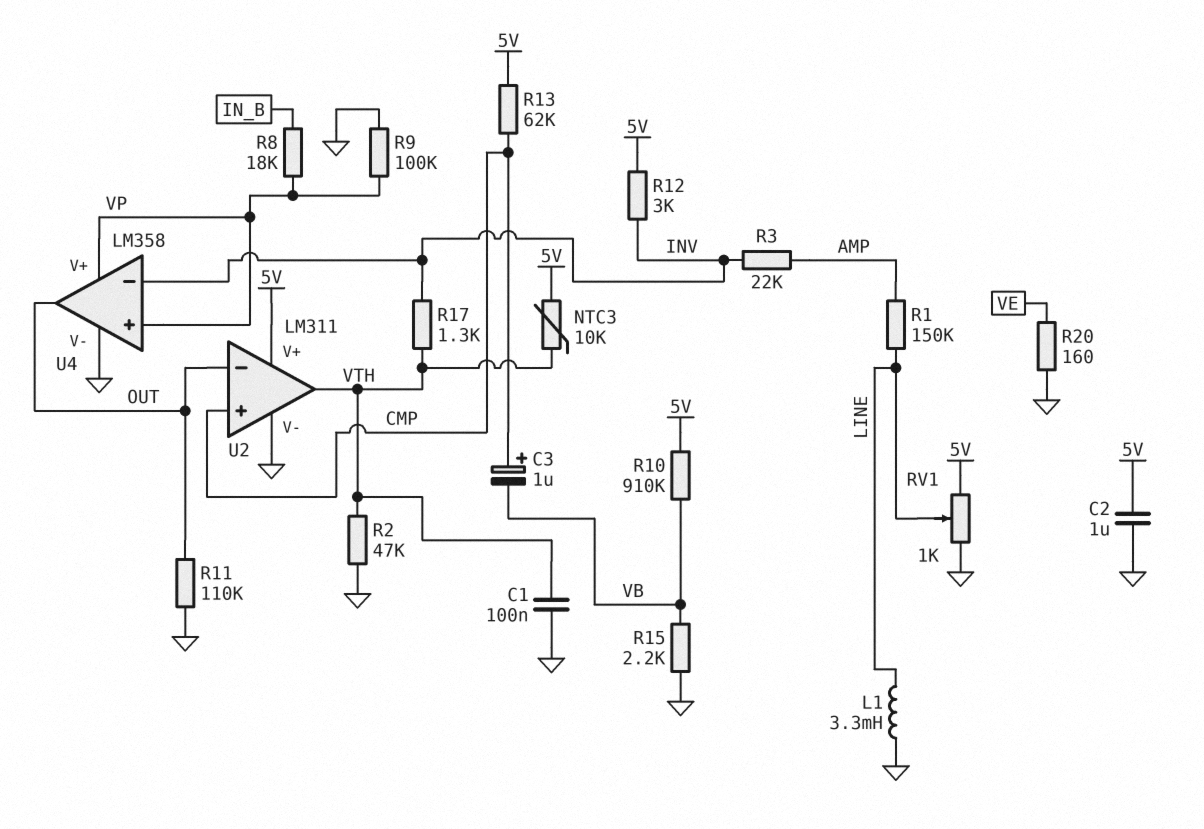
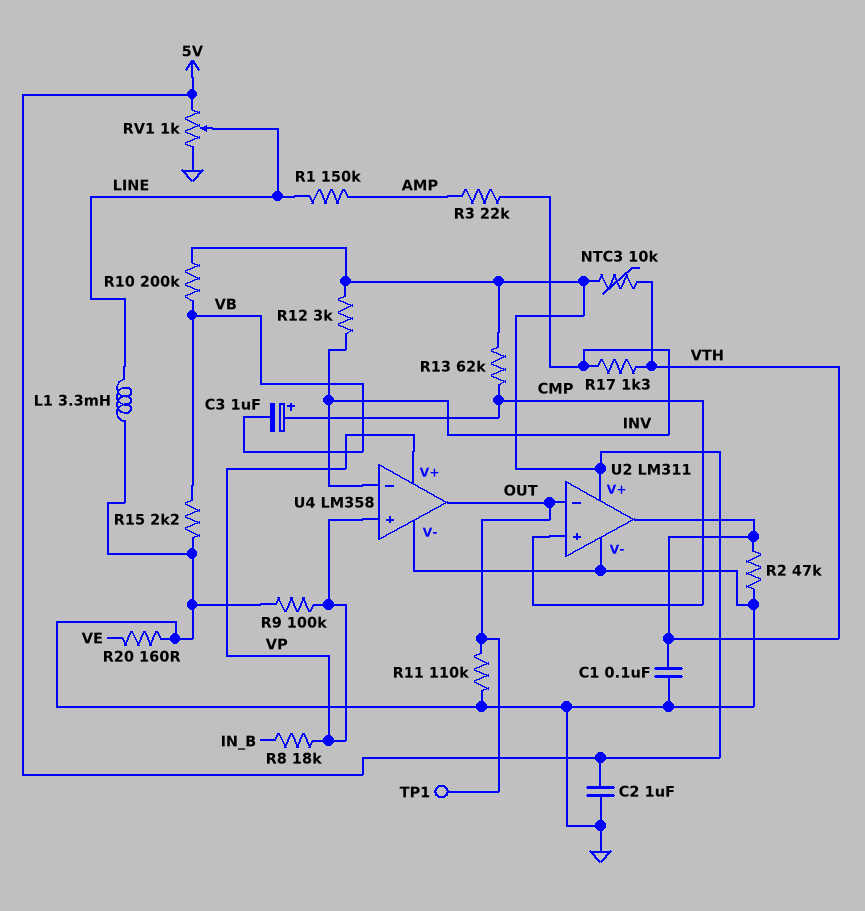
R10: 910k (5V, VB) -> 200k (5V, VB)
TP1: none -> test point (OUT)

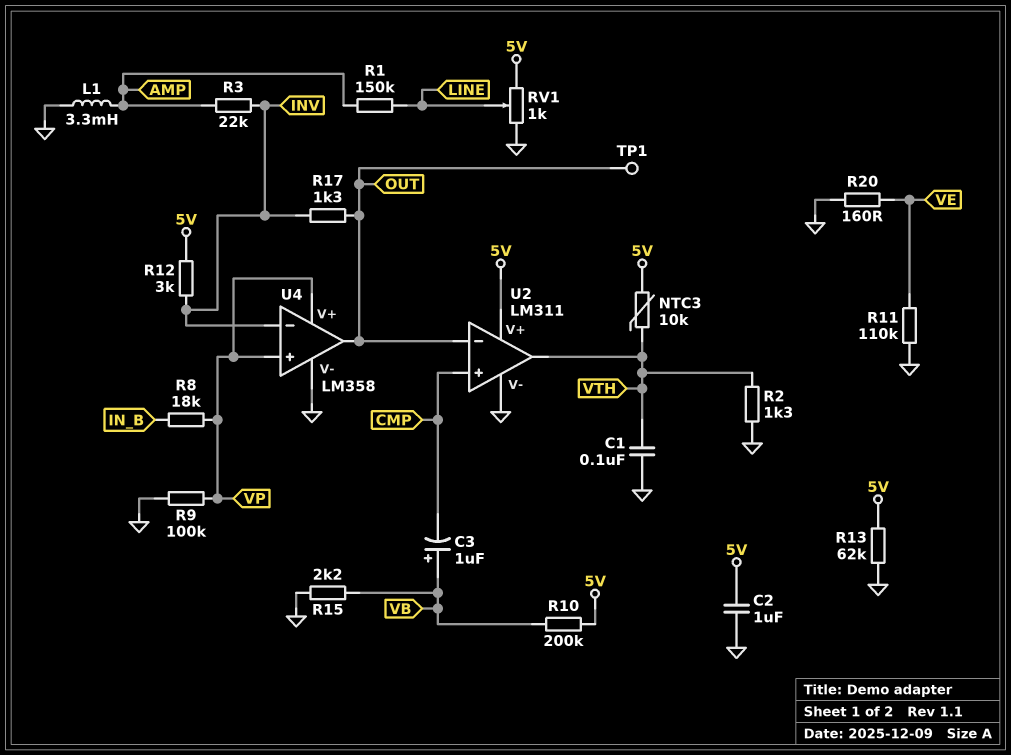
C3: 1uF (plus CMP, minus VB) -> 1uF (plus VB, minus CMP)
L1: 3.3mH (GND, LINE) -> 3.3mH (AMP, GND)
R2: 47k (GND, VTH) -> 1.3k (GND, VTH)
R11: 110k (GND, OUT) -> 110k (GND, VE)
R13: 62k (5V, CMP) -> 62k (5V, GND)
R17: 1.3k (INV, VTH) -> 1.3k (INV, OUT)

